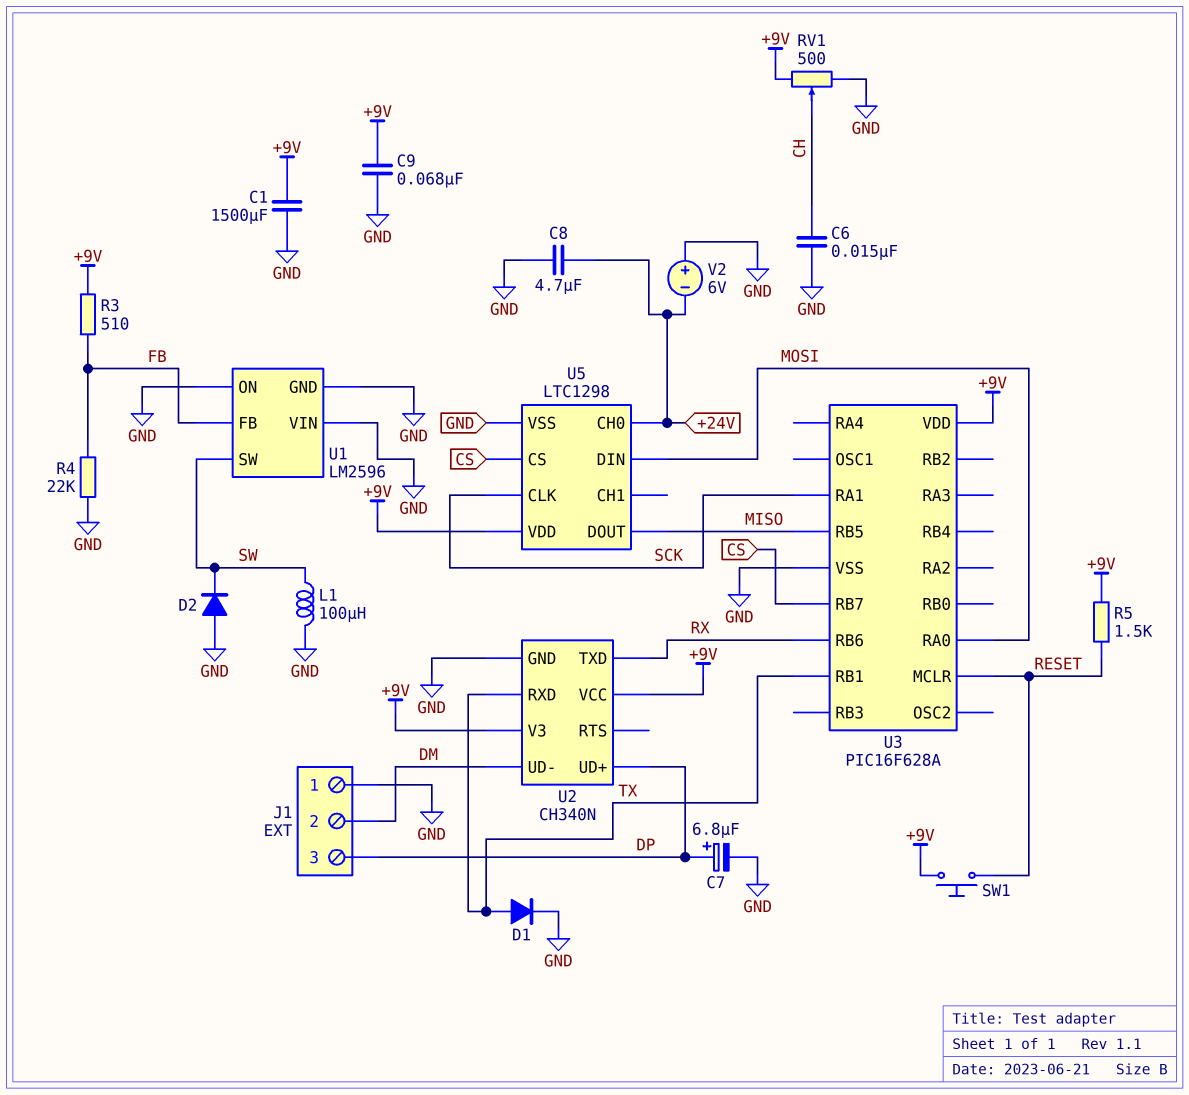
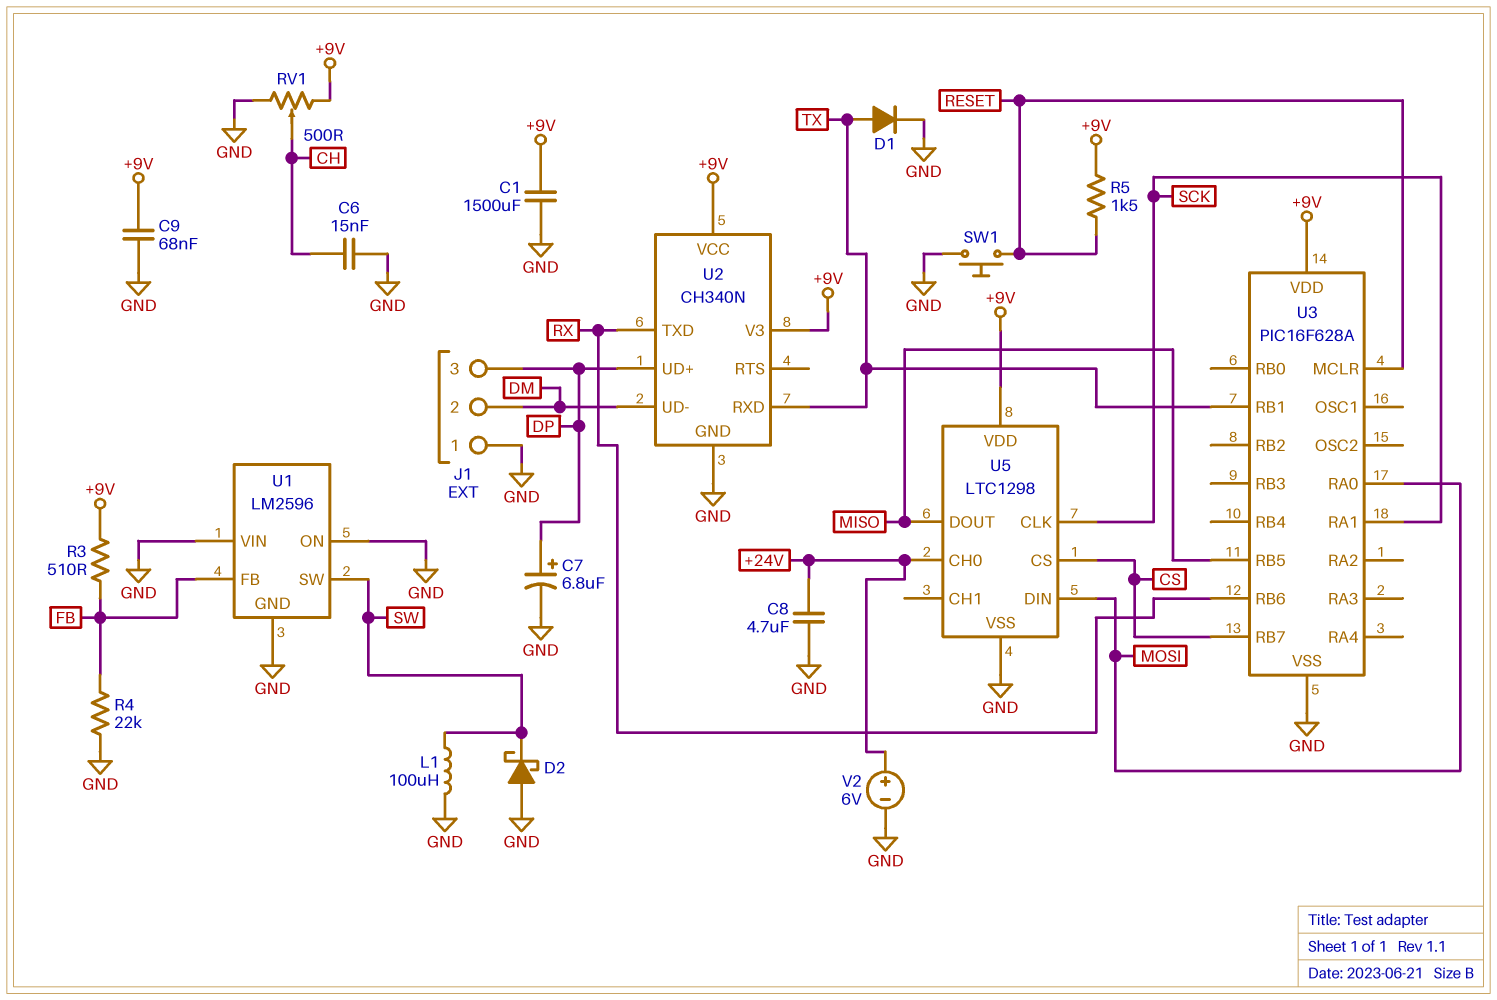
D2: diode (A GND, K SW) -> schottky (A GND, K SW)
SW1: button (+9V, RESET) -> button (GND, RESET)
V2: 6V (plus GND, minus +24V) -> 6V (plus +24V, minus GND)

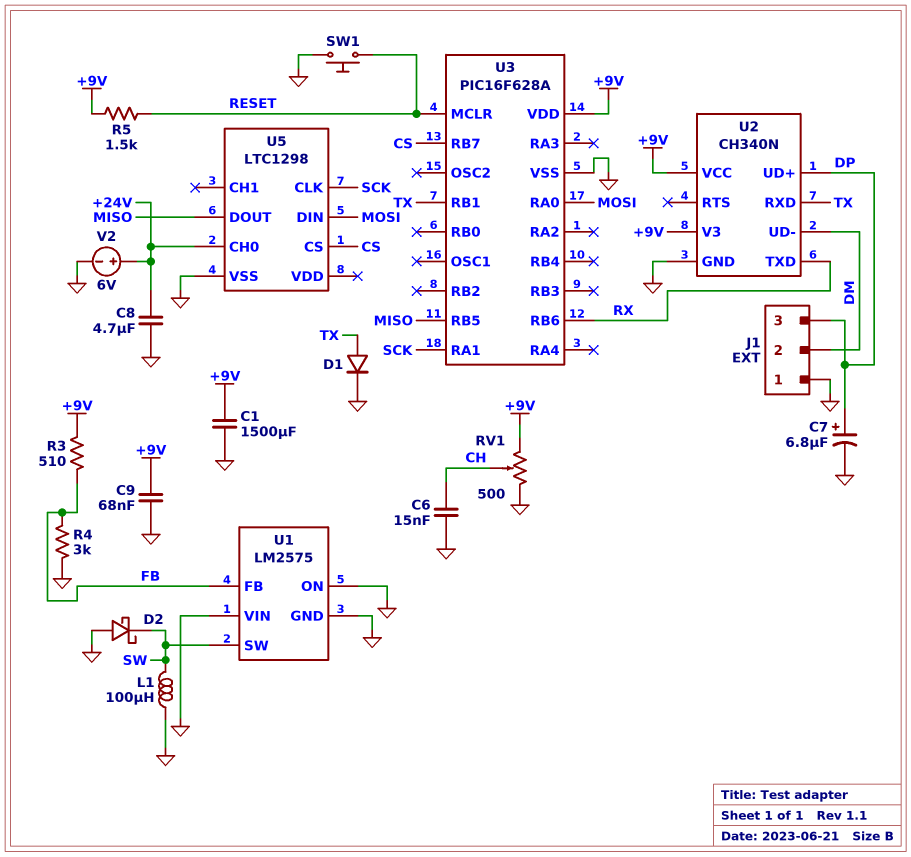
R4: 22k (FB, GND) -> 3k (FB, GND)
U1: LM2596 -> LM2575
U5 pin VDD: +9V -> none

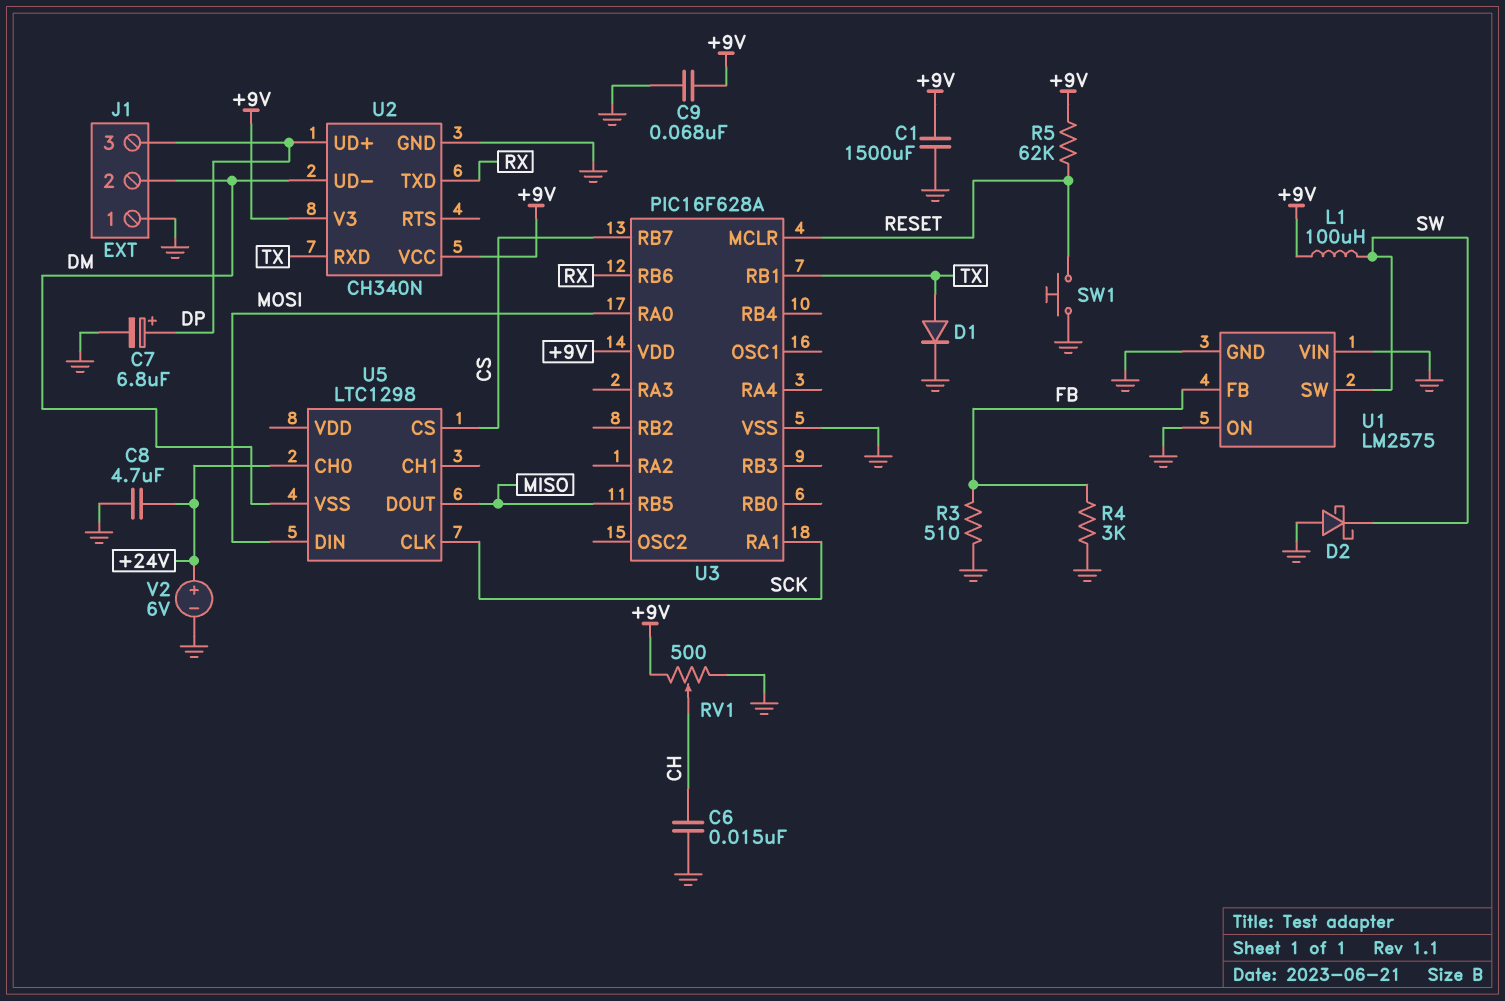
L1: 100uH (GND, SW) -> 100uH (+9V, SW)
R3: 510 (+9V, FB) -> 510 (FB, GND)
R5: 1.5k (+9V, RESET) -> 62k (+9V, RESET)
U5 pin VSS: GND -> DM

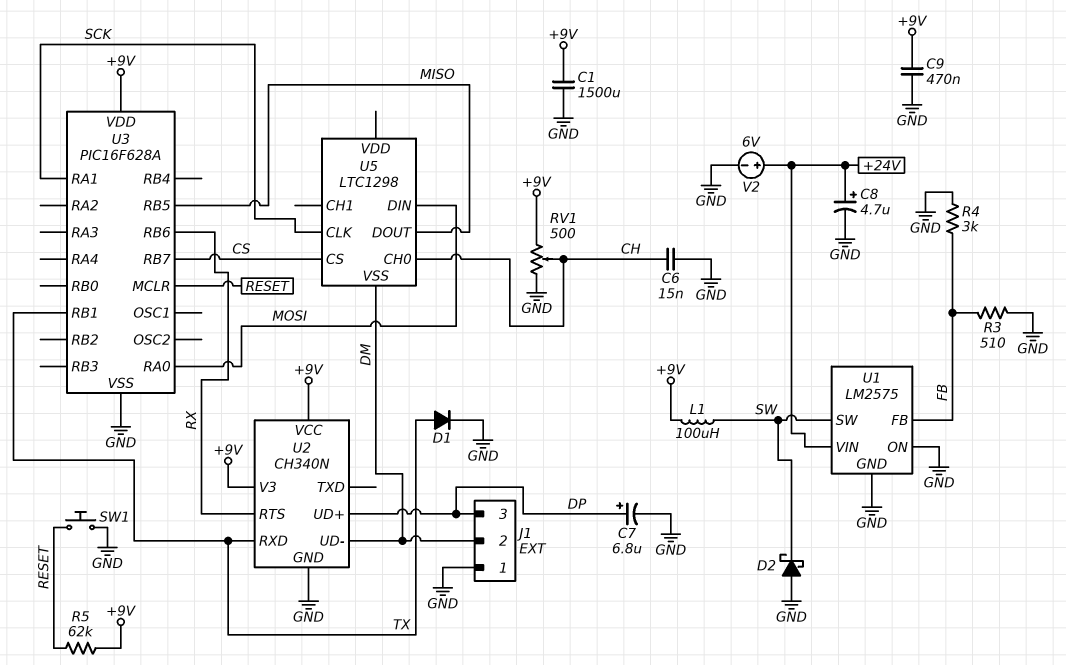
C8: 4.7uF (+24V, GND) -> 4.7uF (plus +24V, minus GND)
C9: 68nF (+9V, GND) -> 470nF (+9V, GND)
U1 pin VIN: GND -> +24V
U2 pin RTS: none -> RX
U2 pin TXD: RX -> none
U5 pin CH0: +24V -> CH

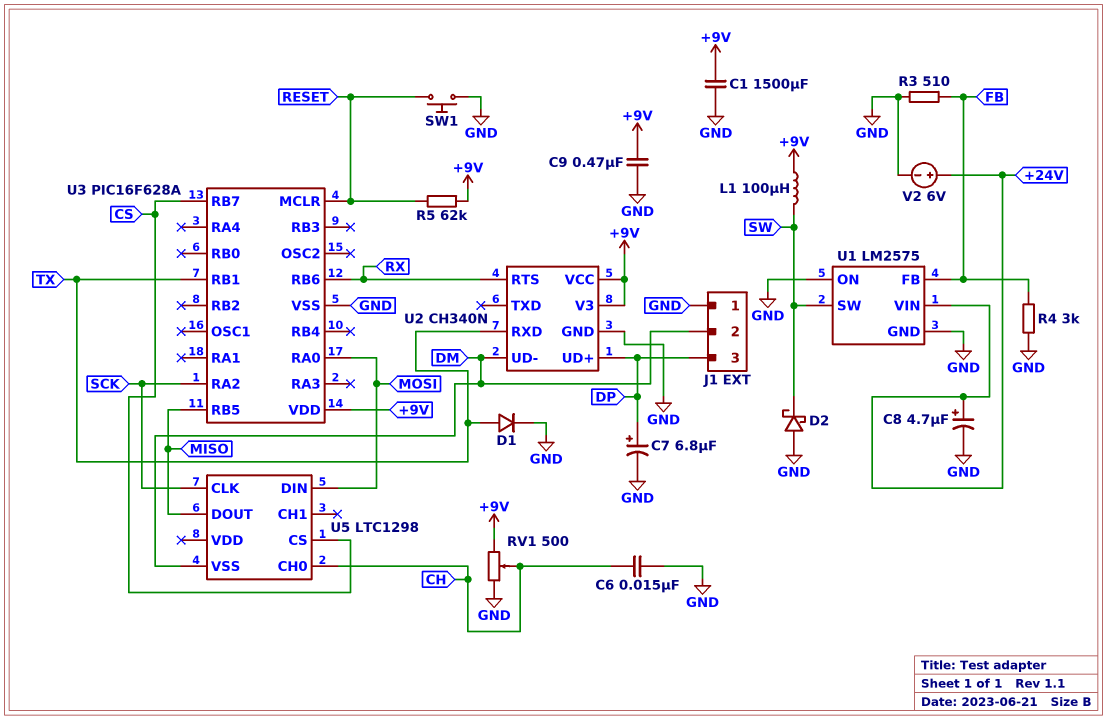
U3 pin RA1: SCK -> none
U3 pin RA2: none -> SCK

